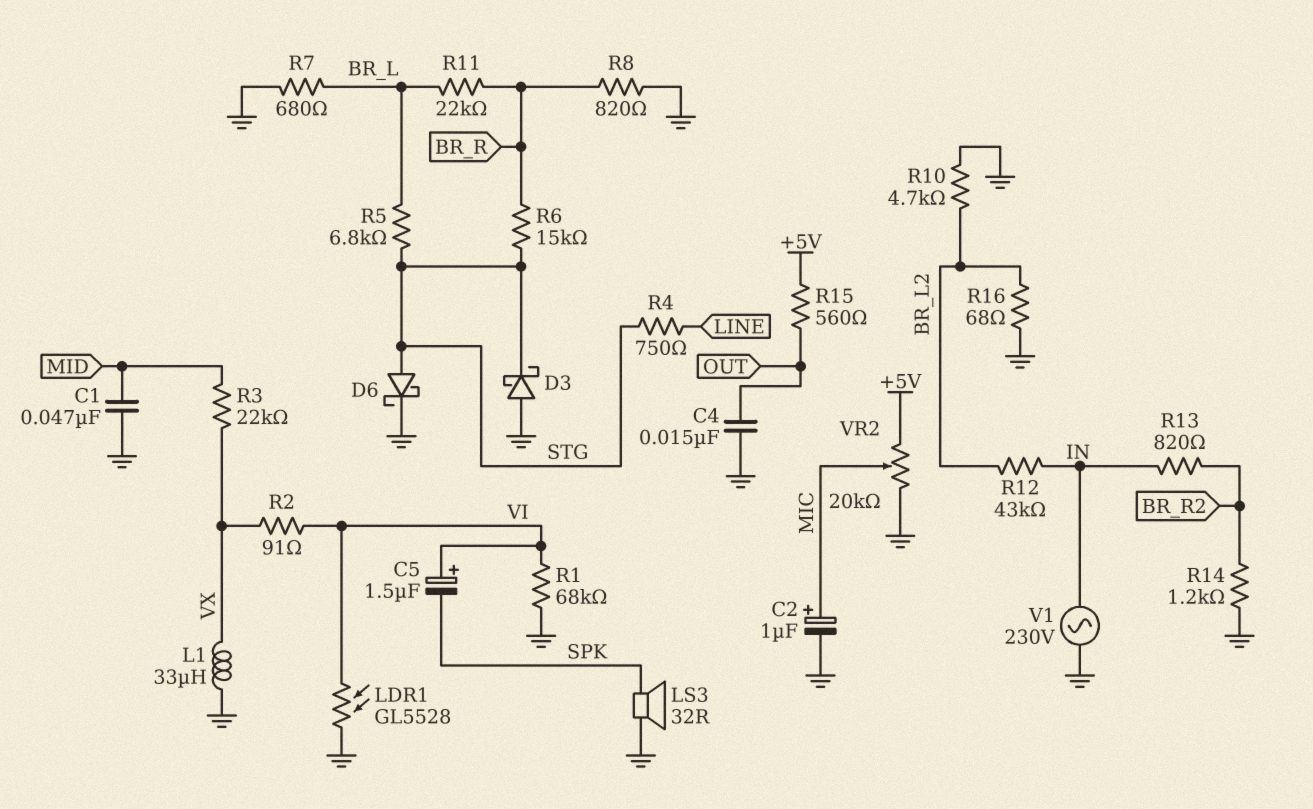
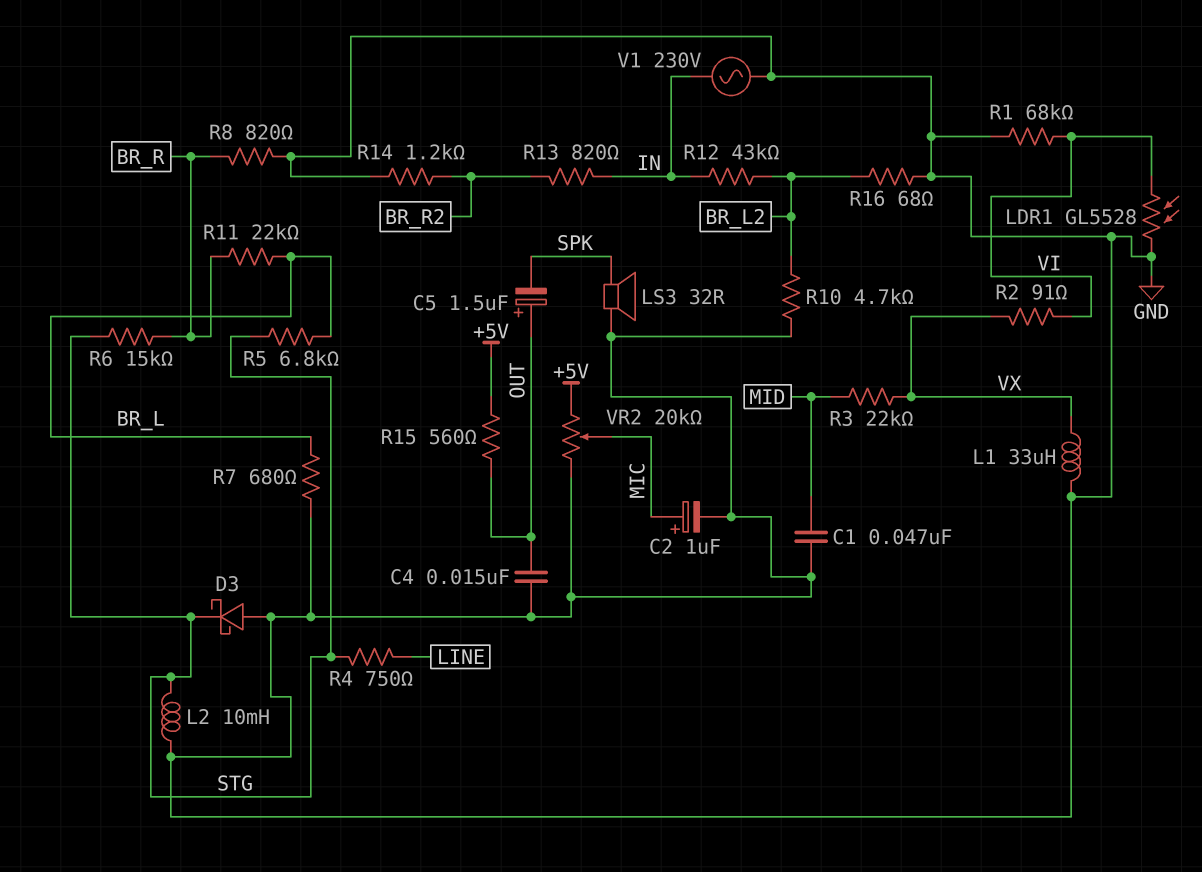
C5: 1.5uF (plus VI, minus SPK) -> 1.5uF (plus OUT, minus SPK)
D6: schottky (A STG, K GND) -> none
L2: none -> 10mH (GND, STG)

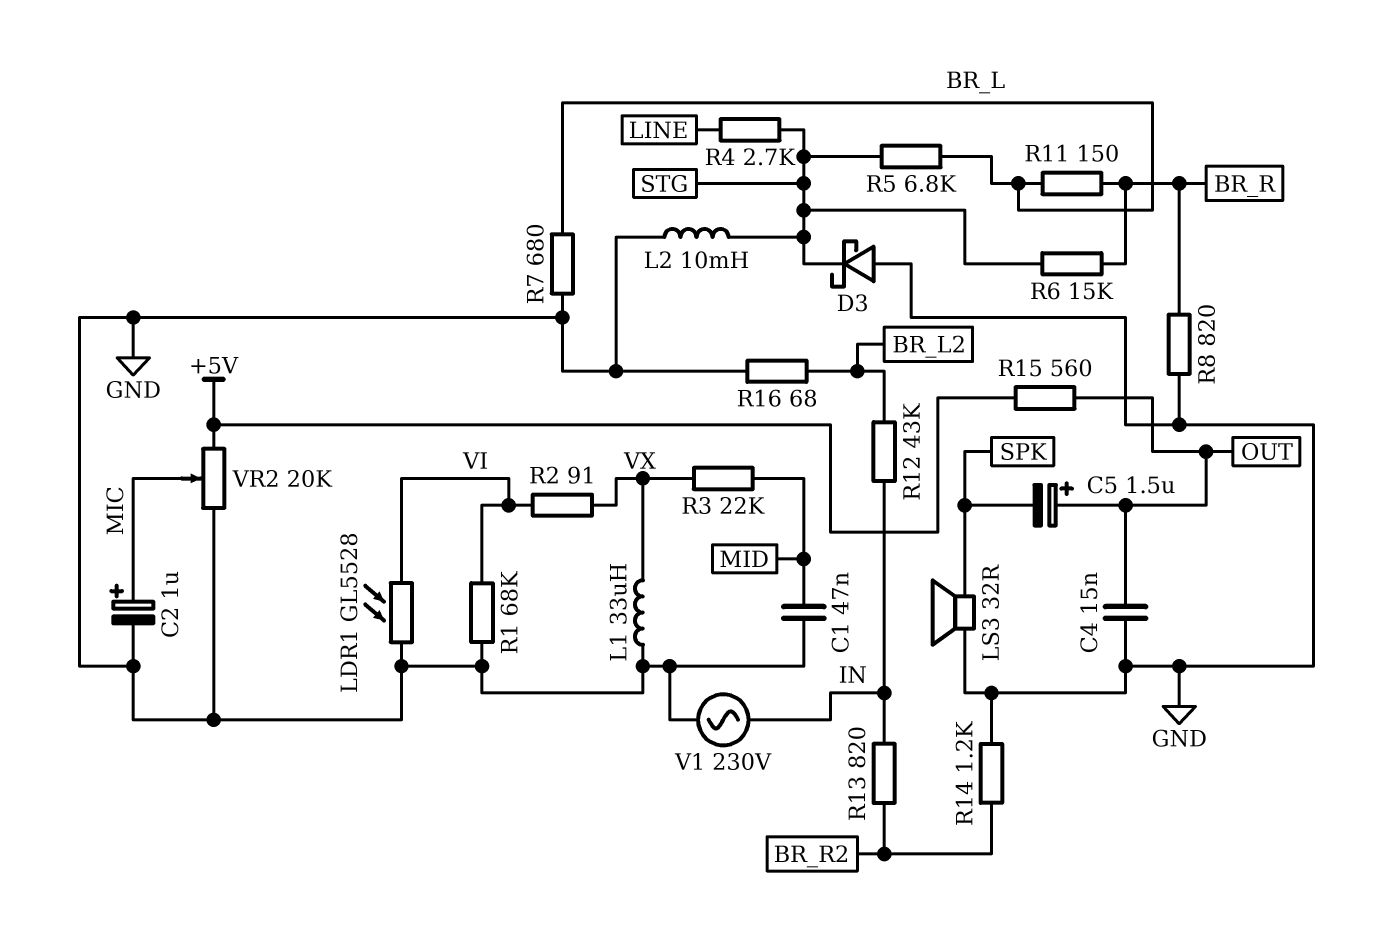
R4: 750 (LINE, STG) -> 2.7k (LINE, STG)
R10: 4.7k (BR_L2, GND) -> none
R11: 22k (BR_L, BR_R) -> 150 (BR_L, BR_R)

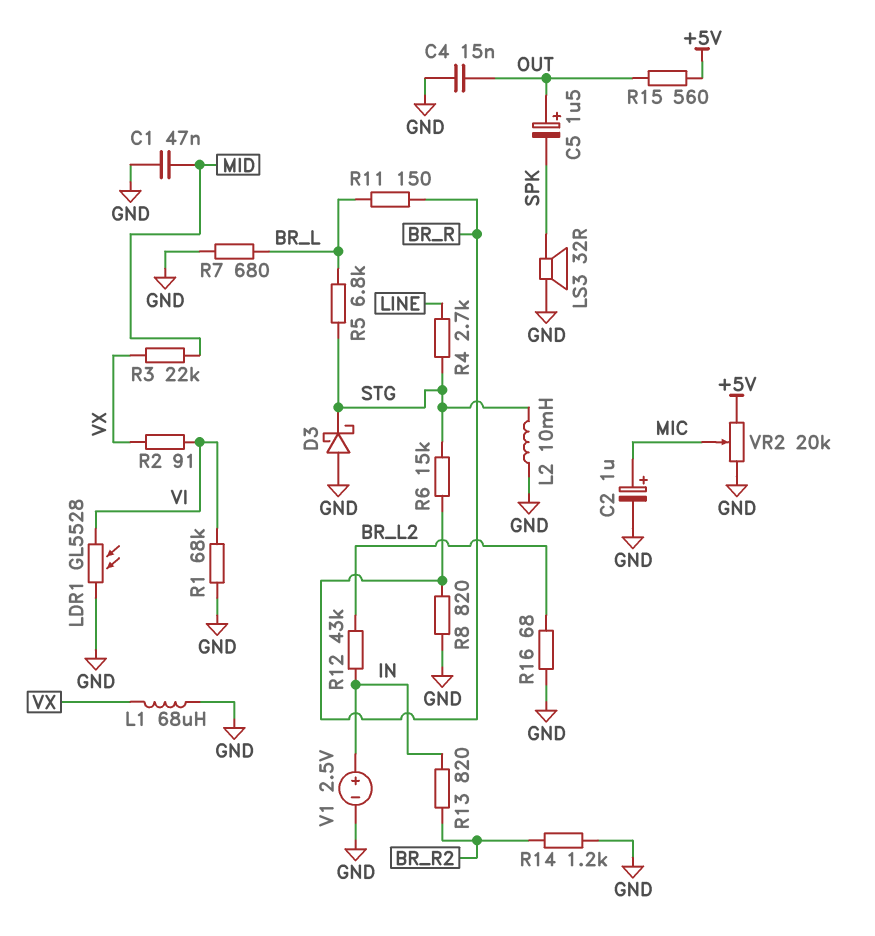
L1: 33uH (GND, VX) -> 68uH (GND, VX)
V1: AC 230V (GND, IN) -> 2.5V (plus IN, minus GND)

